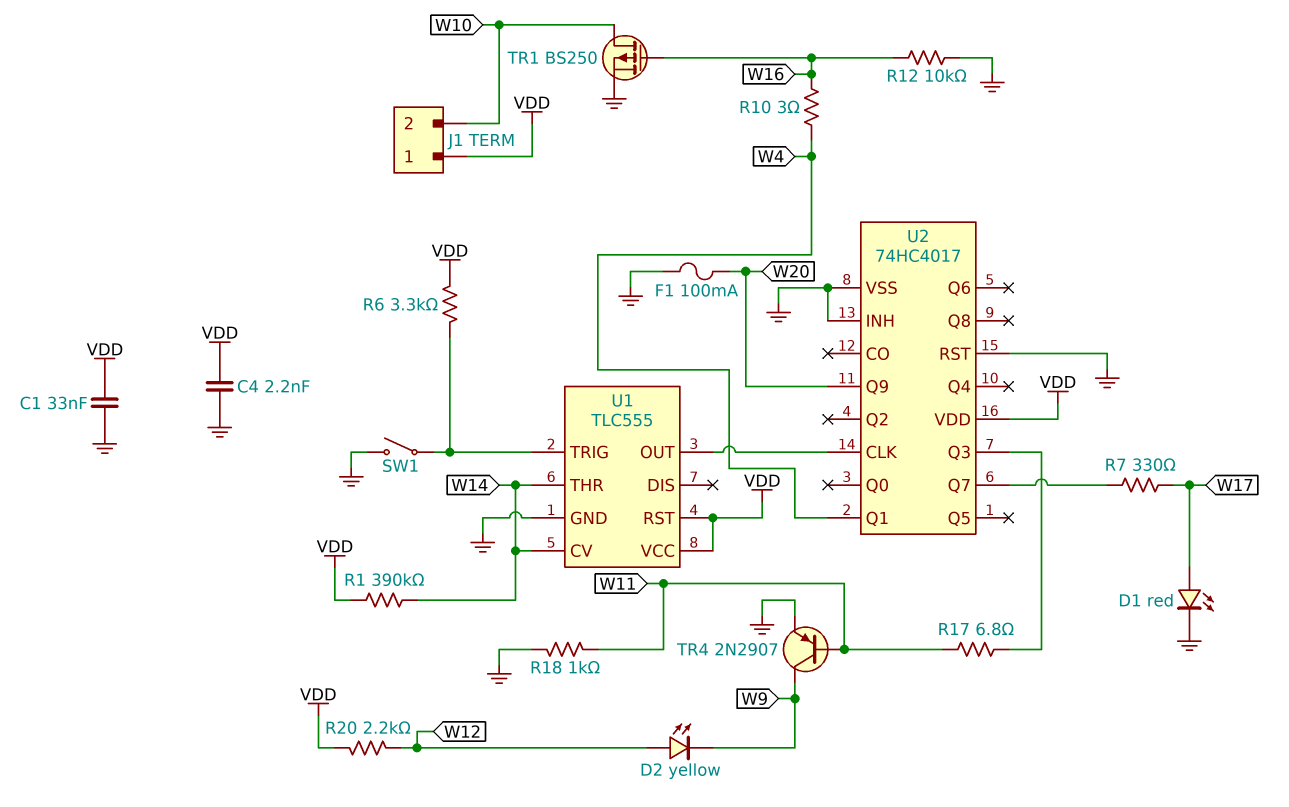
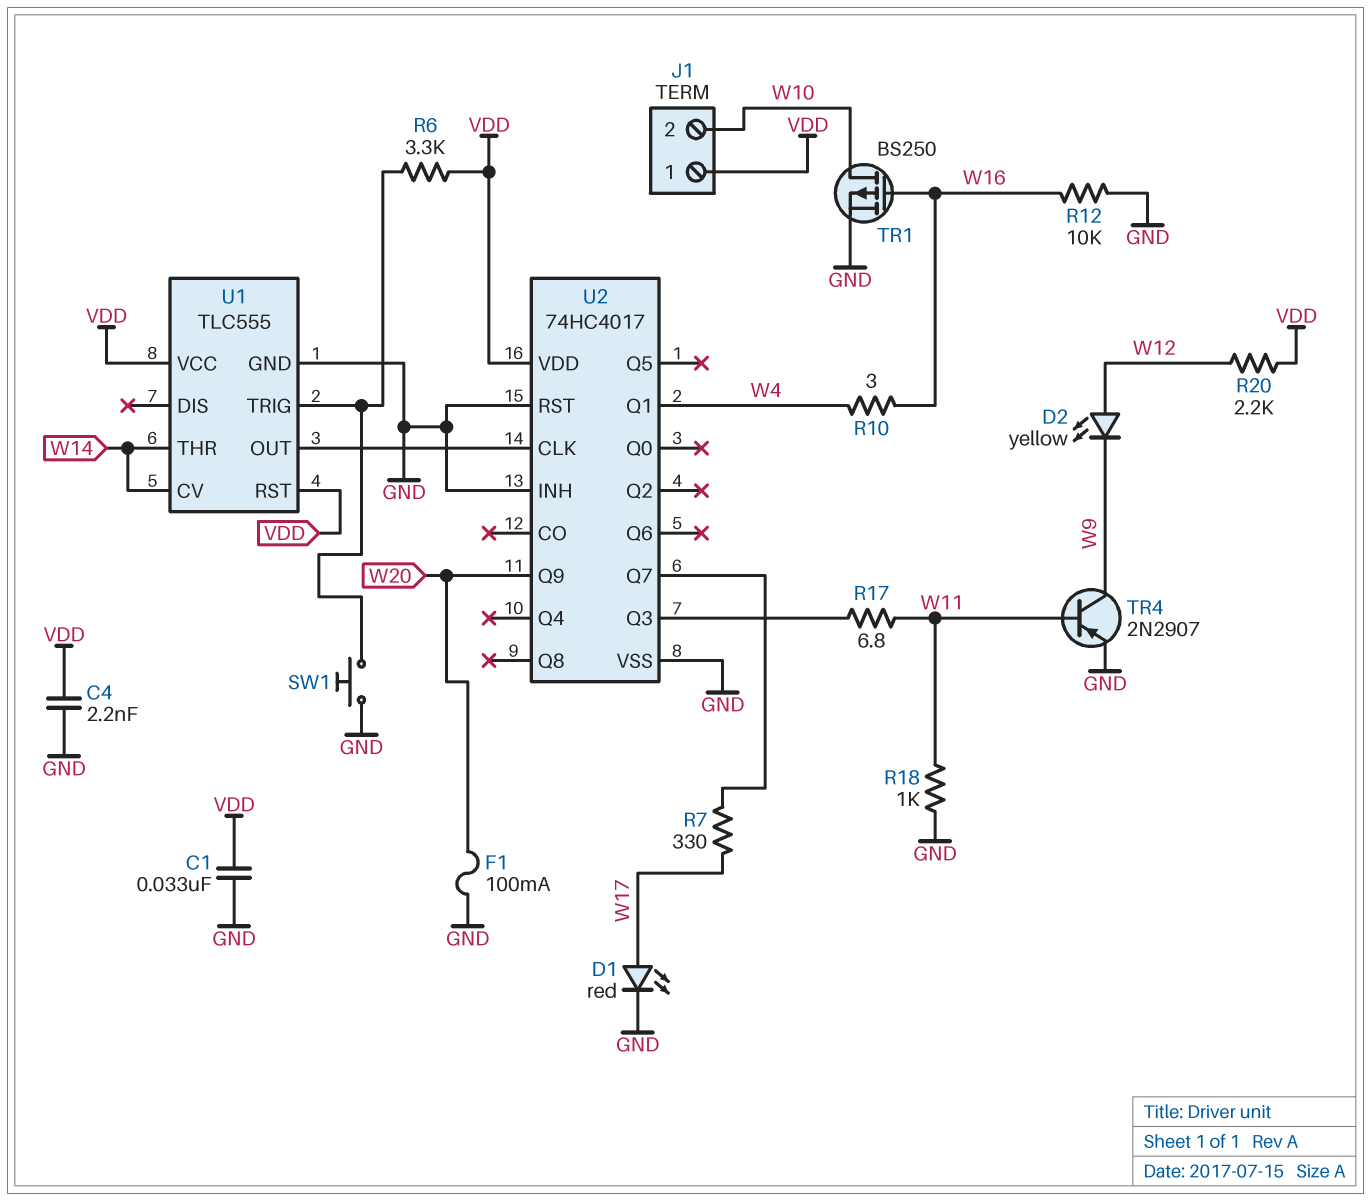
R1: 390k (VDD, W14) -> none
SW1: switch (GND, U1/TRIG) -> button (GND, U1/TRIG)

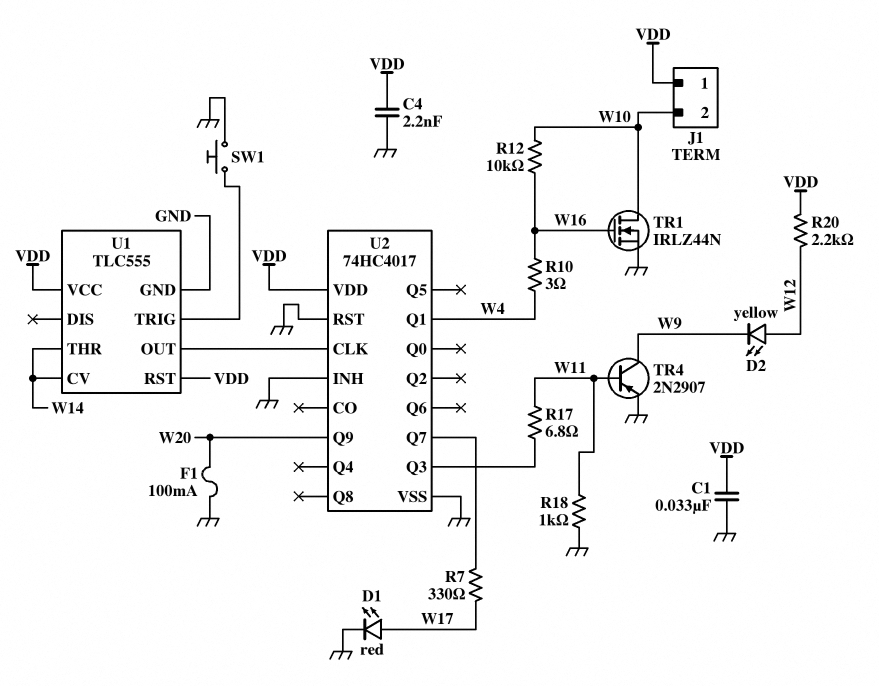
R6: 3.3k (U1/TRIG, VDD) -> none
R12: 10k (GND, W16) -> 10k (W10, W16)
TR1: PMOS BS250 (G W16, D W10, S GND) -> NMOS IRLZ44N (G W16, D W10, S GND)

